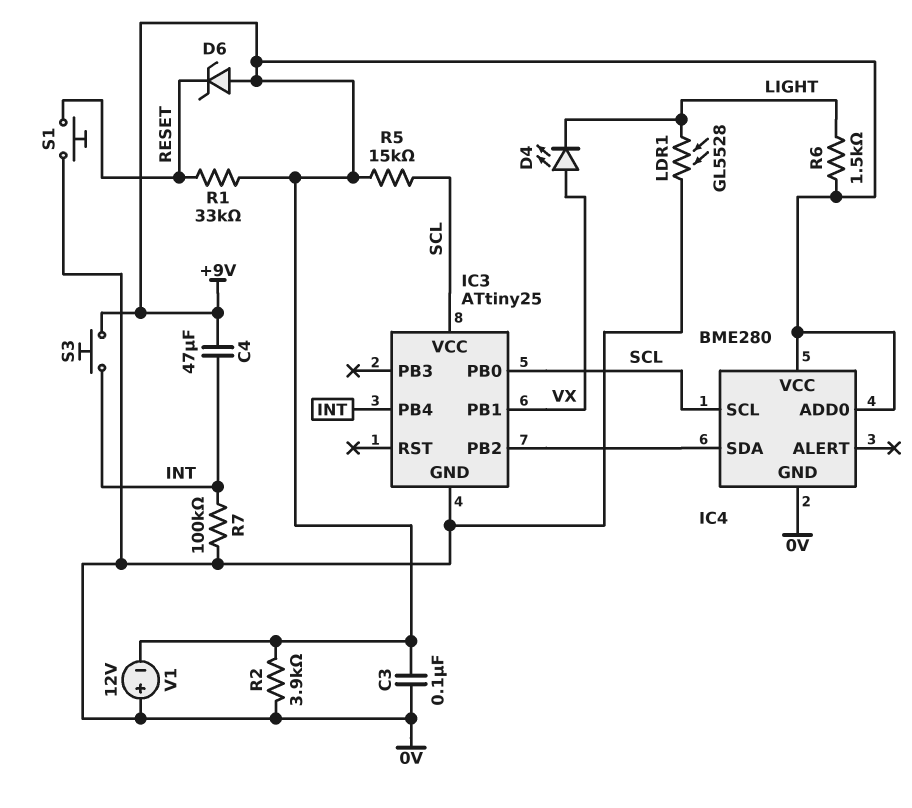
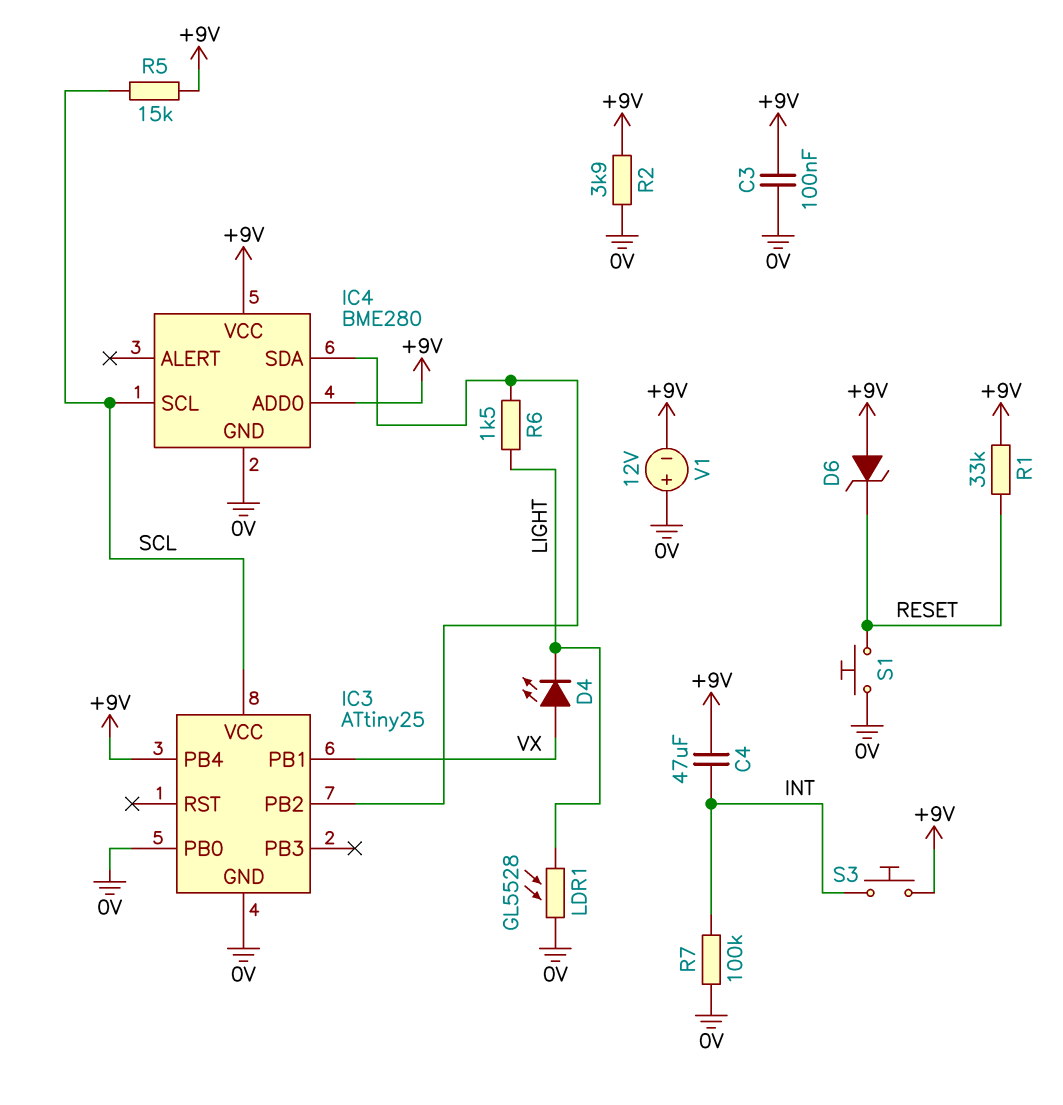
IC3 pin PB0: SCL -> 0V
IC3 pin PB4: INT -> +9V
R6: 1.5k (+9V, LIGHT) -> 1.5k (IC3/PB2, LIGHT)

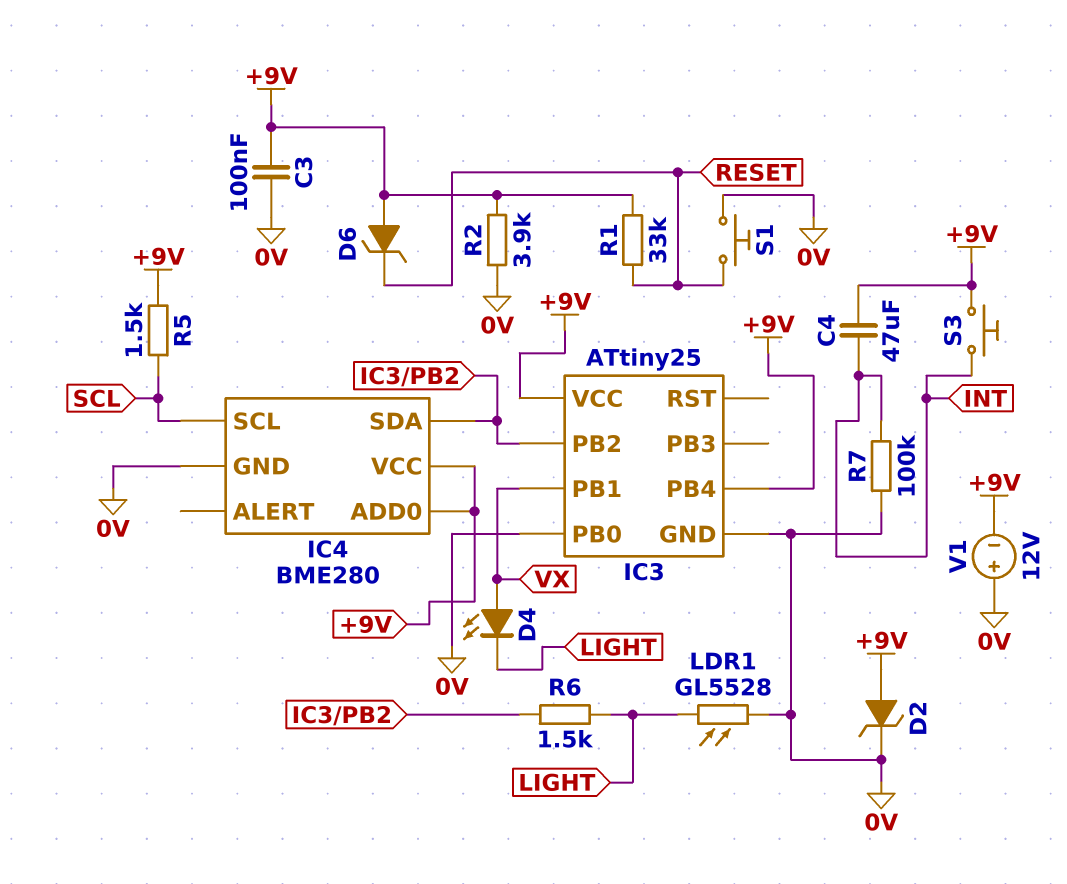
D2: none -> zener (A +9V, K 0V)
IC3 pin VCC: SCL -> +9V
R5: 15k (+9V, SCL) -> 1.5k (+9V, SCL)

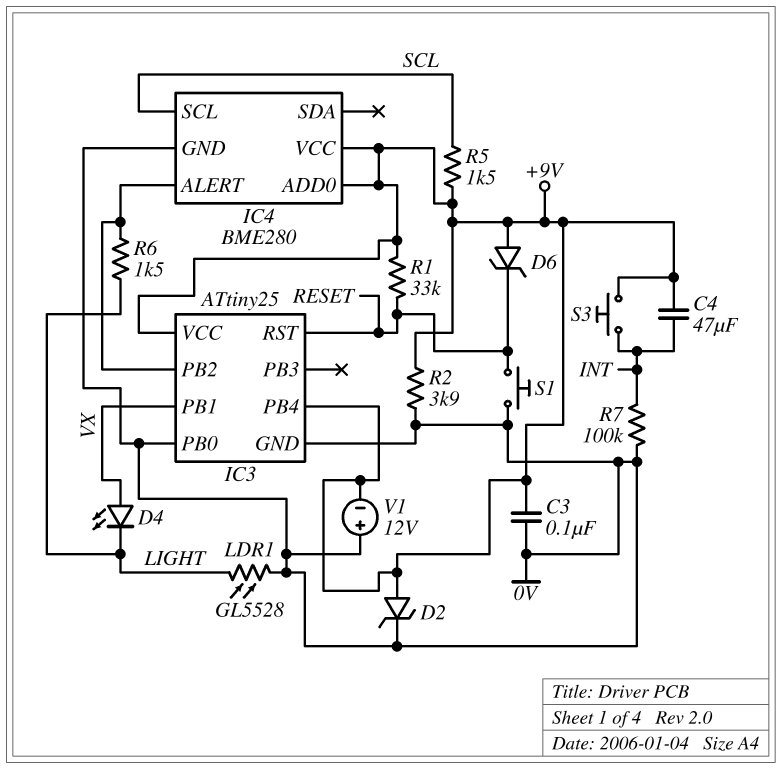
IC3 pin RST: none -> RESET
IC4 pin ALERT: none -> IC3/PB2
IC4 pin SDA: IC3/PB2 -> none

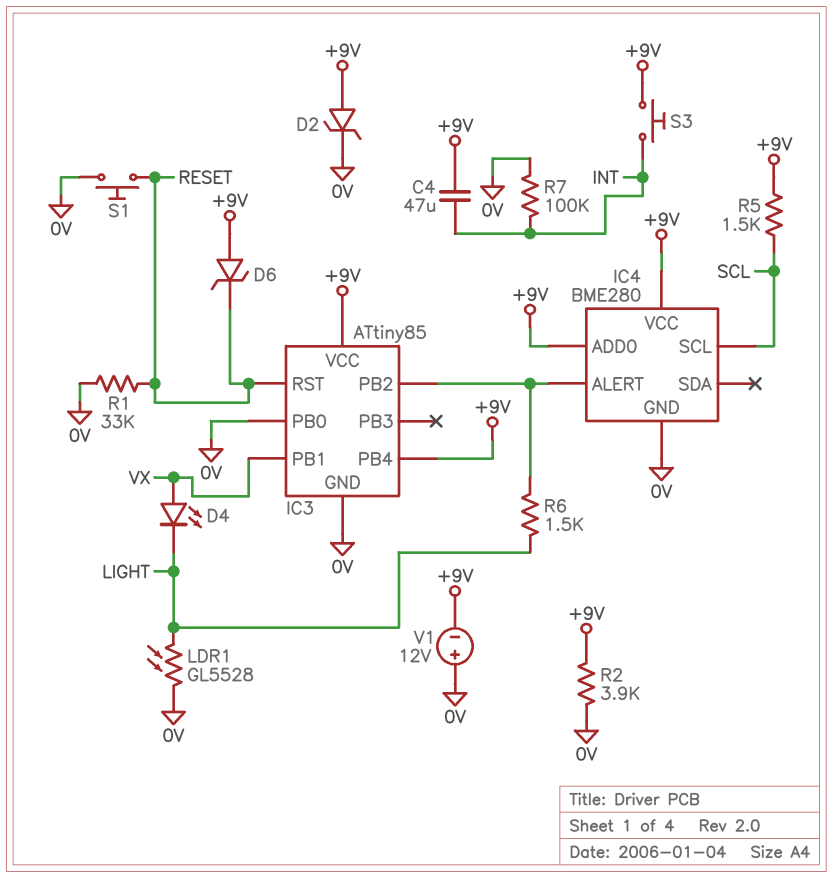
C3: 100nF (+9V, 0V) -> none
IC3: ATtiny25 -> ATtiny85
R1: 33k (+9V, RESET) -> 33k (0V, RESET)

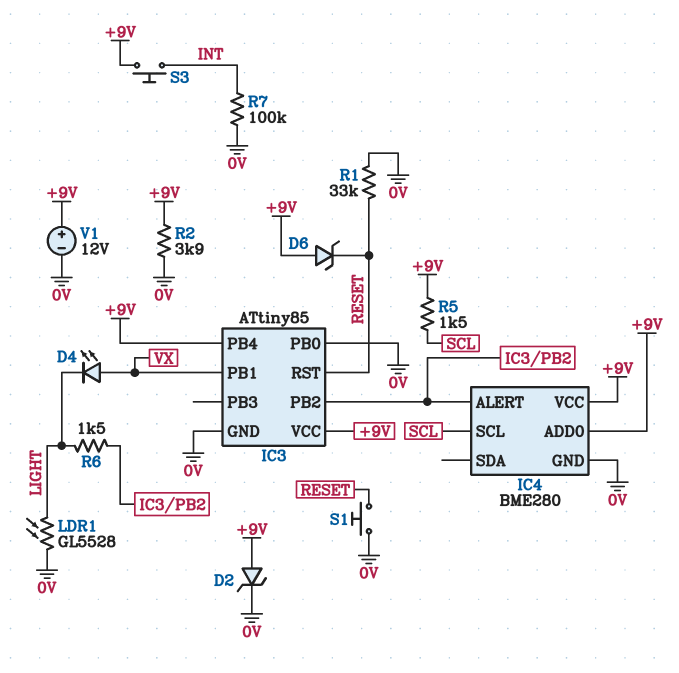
C4: 47uF (+9V, INT) -> none
V1: 12V (plus 0V, minus +9V) -> 12V (plus +9V, minus 0V)

